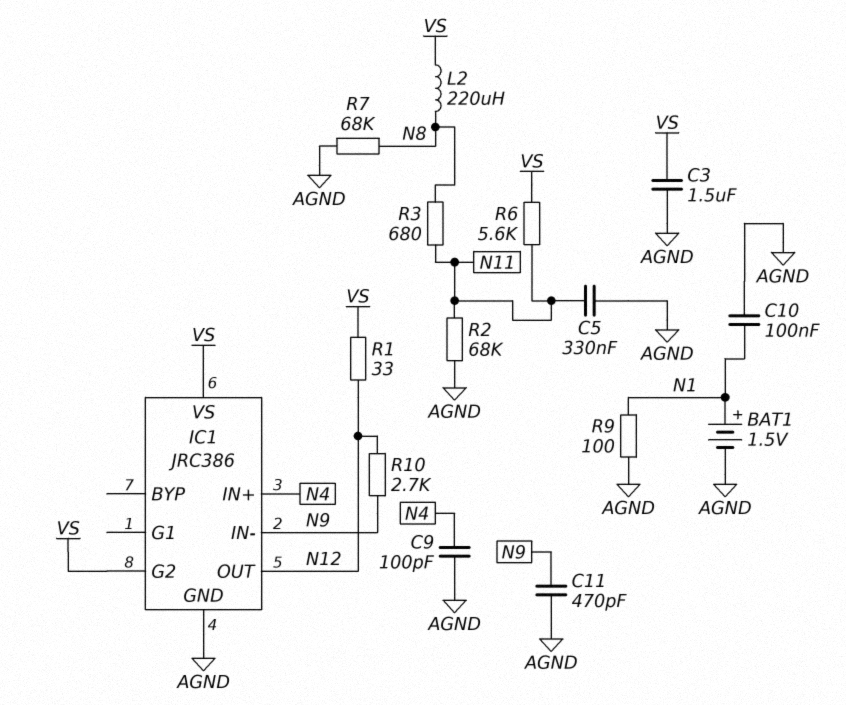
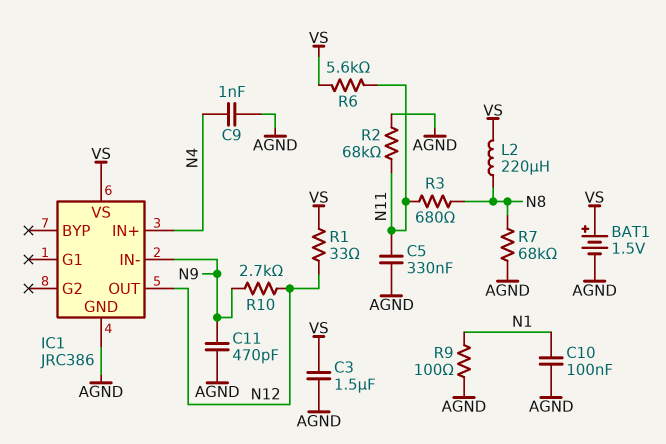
BAT1: 1.5V (plus N1, minus AGND) -> 1.5V (plus VS, minus AGND)
C9: 100pF (AGND, N4) -> 1nF (AGND, N4)
IC1 pin G2: VS -> none

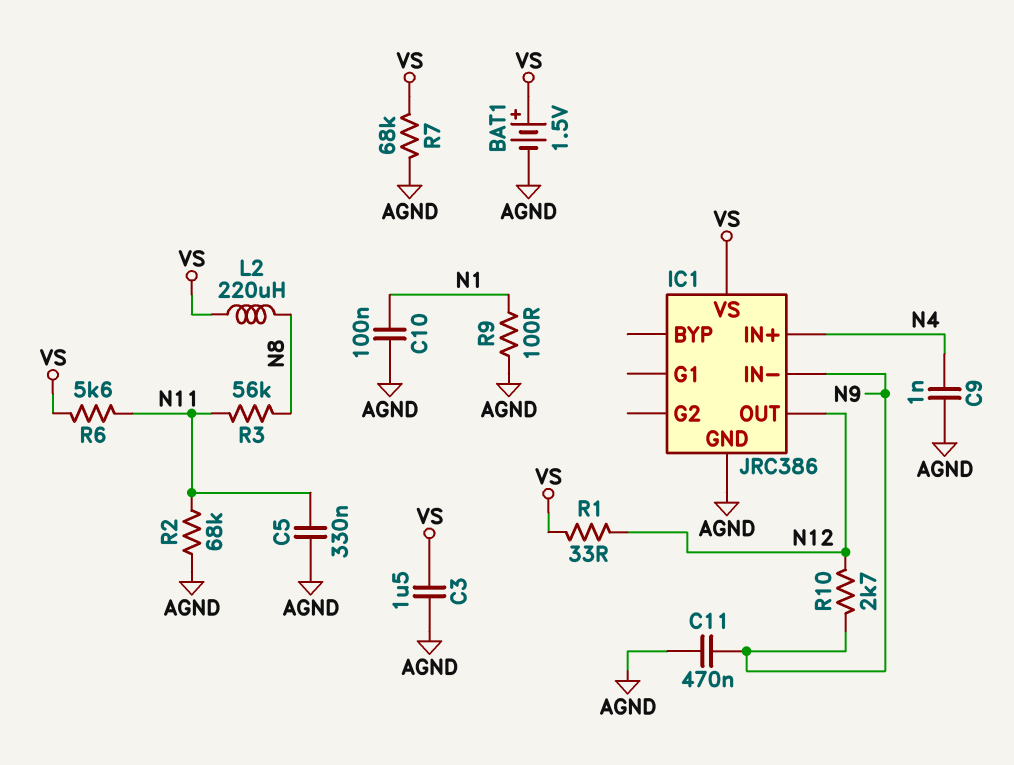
C11: 470pF (AGND, N9) -> 470nF (AGND, N9)
R3: 680 (N8, N11) -> 56k (N8, N11)
R7: 68k (AGND, N8) -> 68k (AGND, VS)

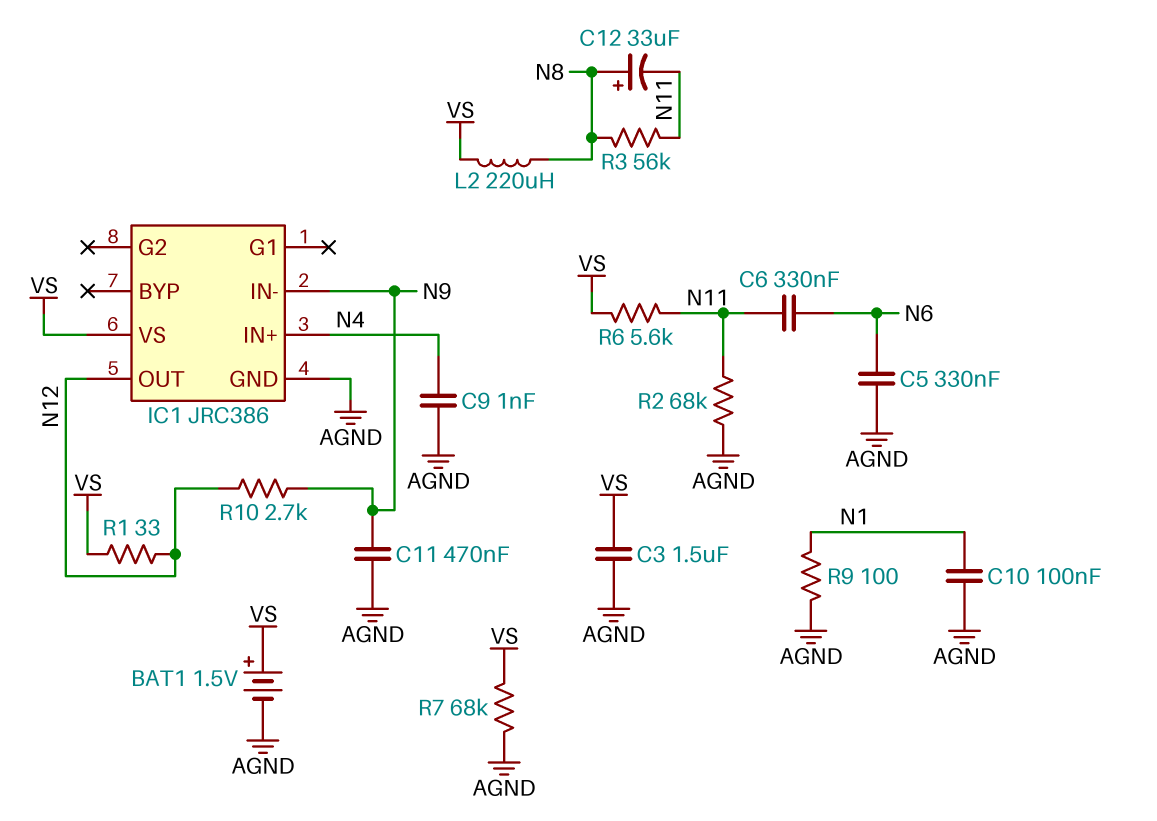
C5: 330nF (AGND, N11) -> 330nF (AGND, N6)
C6: none -> 330nF (N6, N11)
C12: none -> 33uF (plus N8, minus N11)

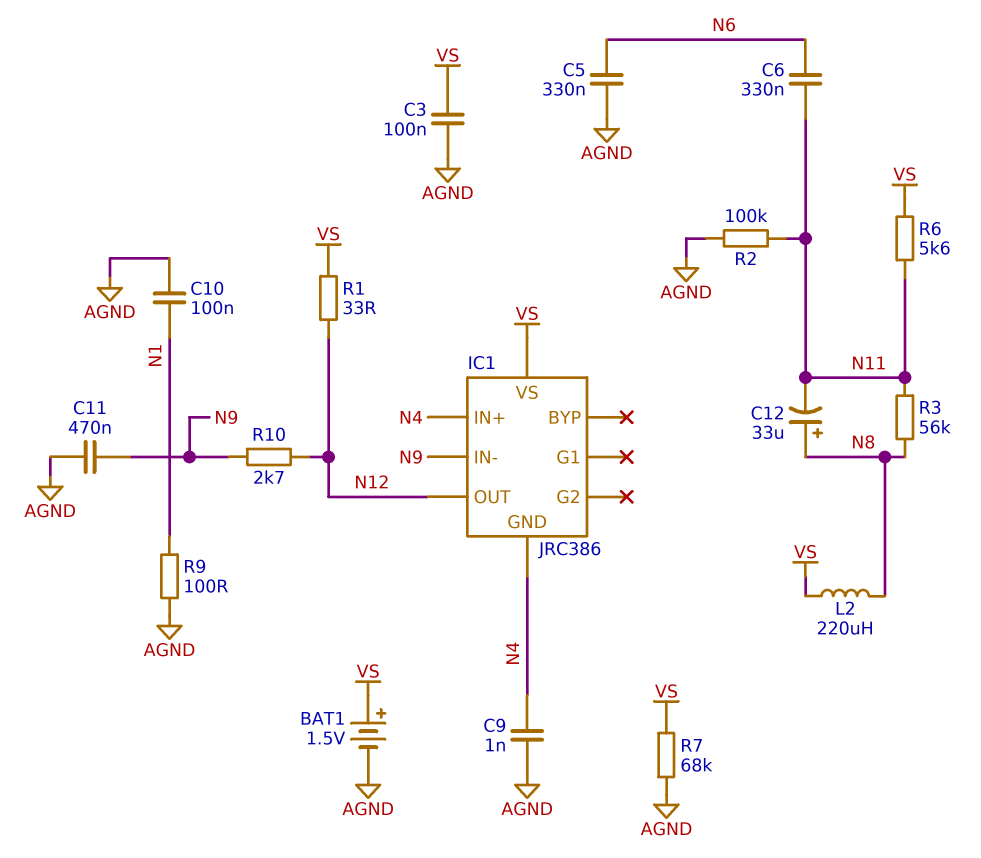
C3: 1.5uF (AGND, VS) -> 100nF (AGND, VS)
IC1 pin GND: AGND -> N4
R2: 68k (AGND, N11) -> 100k (AGND, N11)

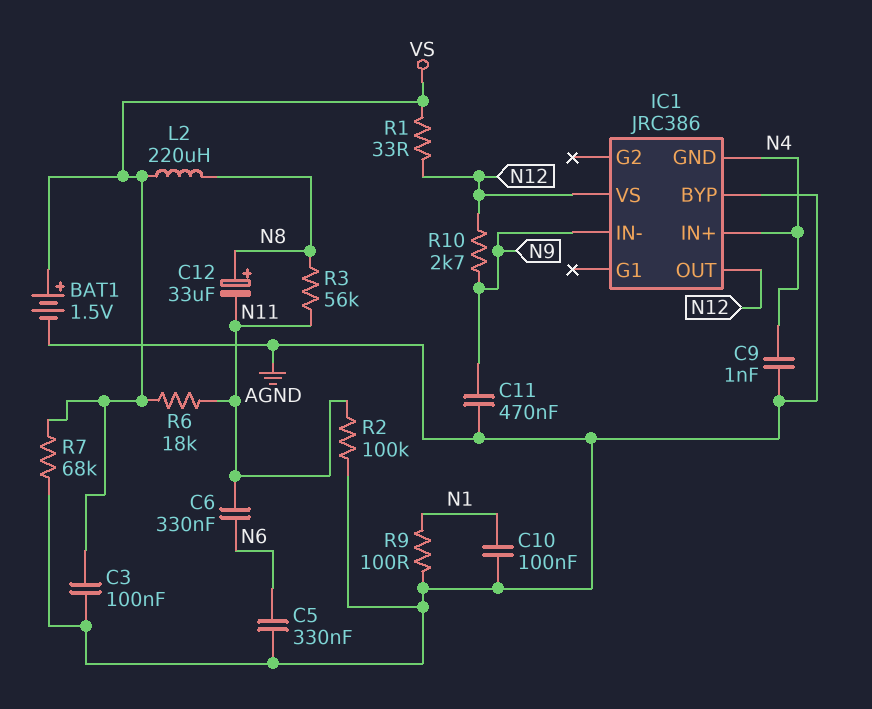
IC1 pin BYP: none -> AGND
IC1 pin VS: VS -> N12
R6: 5.6k (N11, VS) -> 18k (N11, VS)

